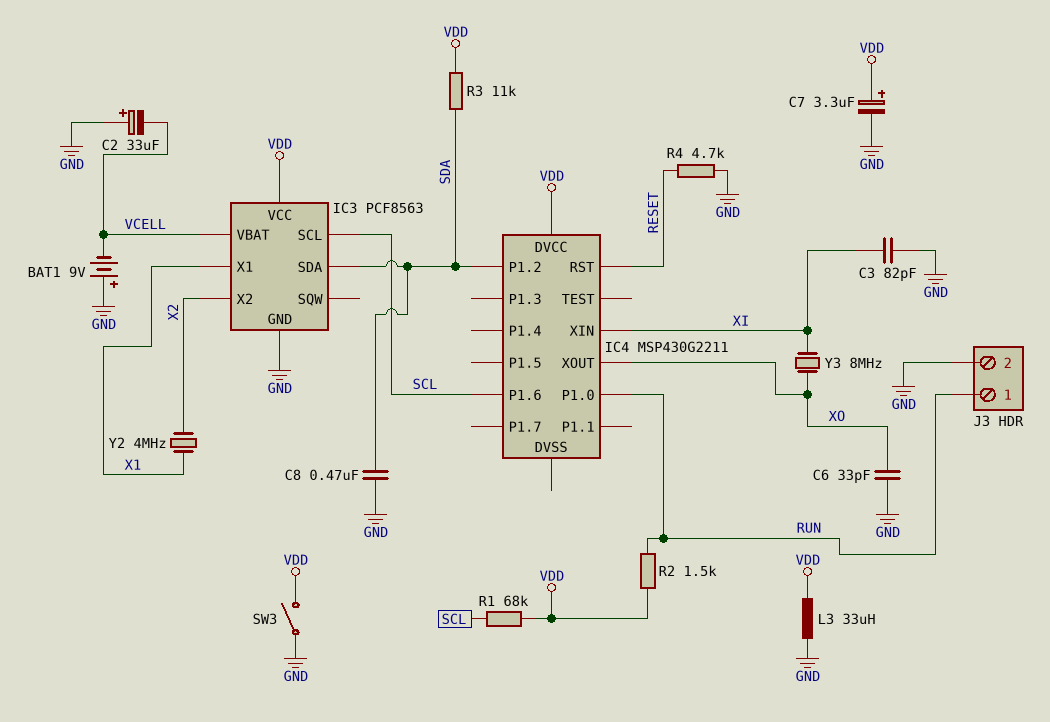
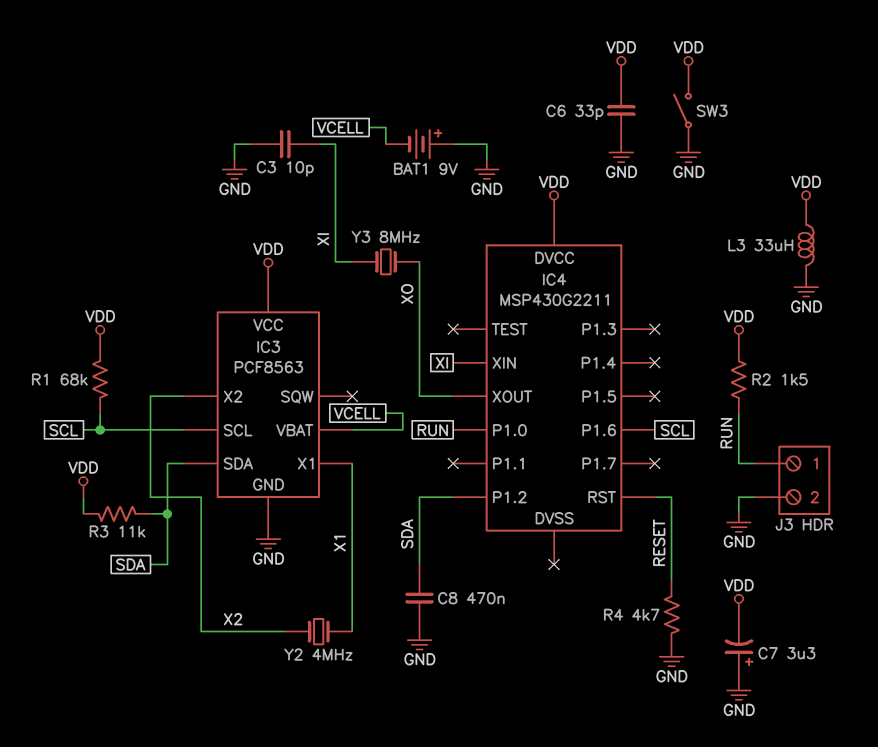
C2: 33uF (plus GND, minus VCELL) -> none
C3: 82pF (GND, XI) -> 10pF (GND, XI)
C6: 33pF (GND, XO) -> 33pF (GND, VDD)
C7: 3.3uF (plus VDD, minus GND) -> 3.3uF (plus GND, minus VDD)

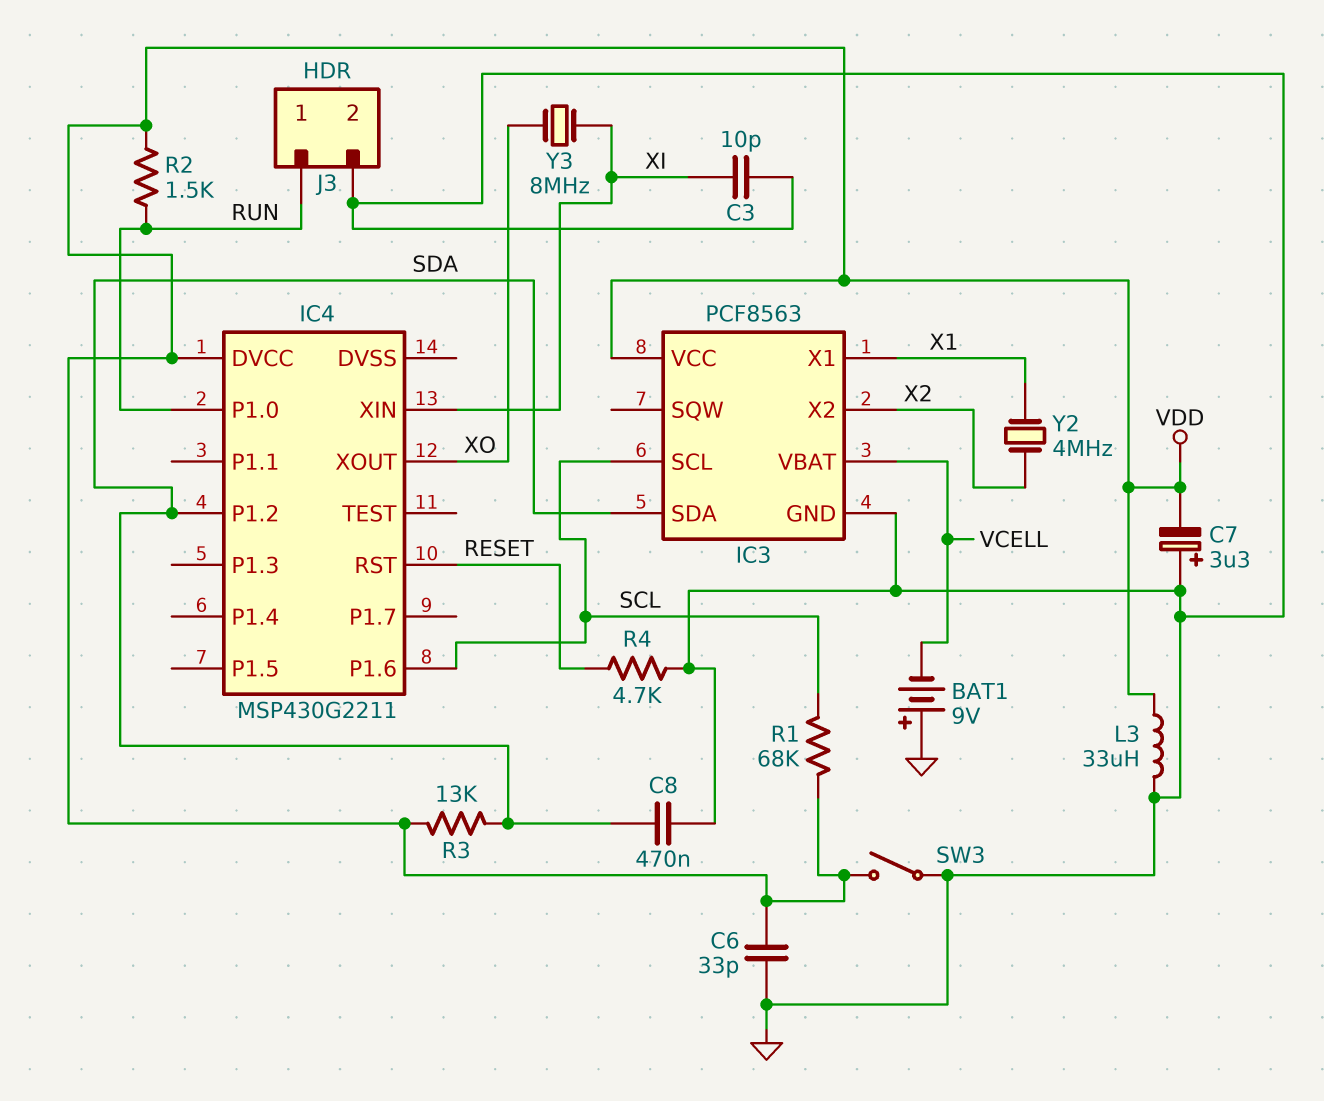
R3: 11k (SDA, VDD) -> 13k (SDA, VDD)

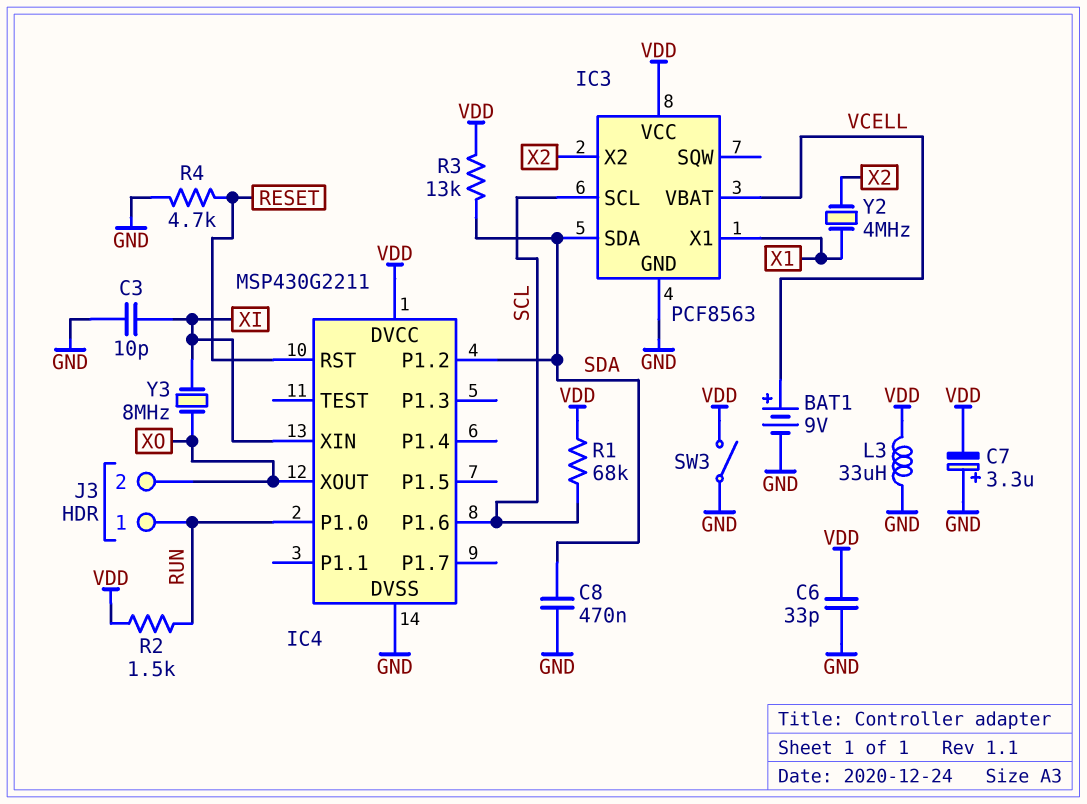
BAT1: 9V (plus GND, minus VCELL) -> 9V (plus VCELL, minus GND)
IC4 pin DVSS: none -> GND
J3 pin 2: GND -> XO

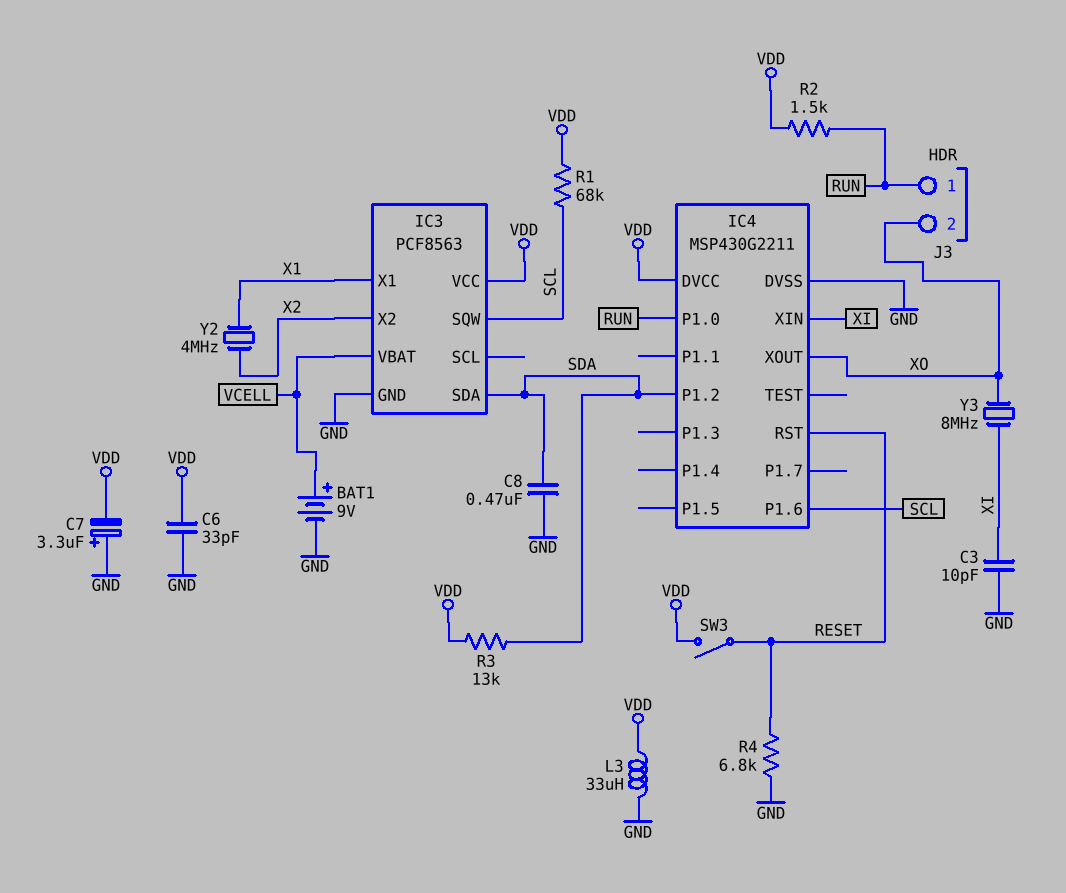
IC3 pin SCL: SCL -> none
IC3 pin SQW: none -> SCL
R4: 4.7k (GND, RESET) -> 6.8k (GND, RESET)
SW3: switch (GND, VDD) -> switch (RESET, VDD)

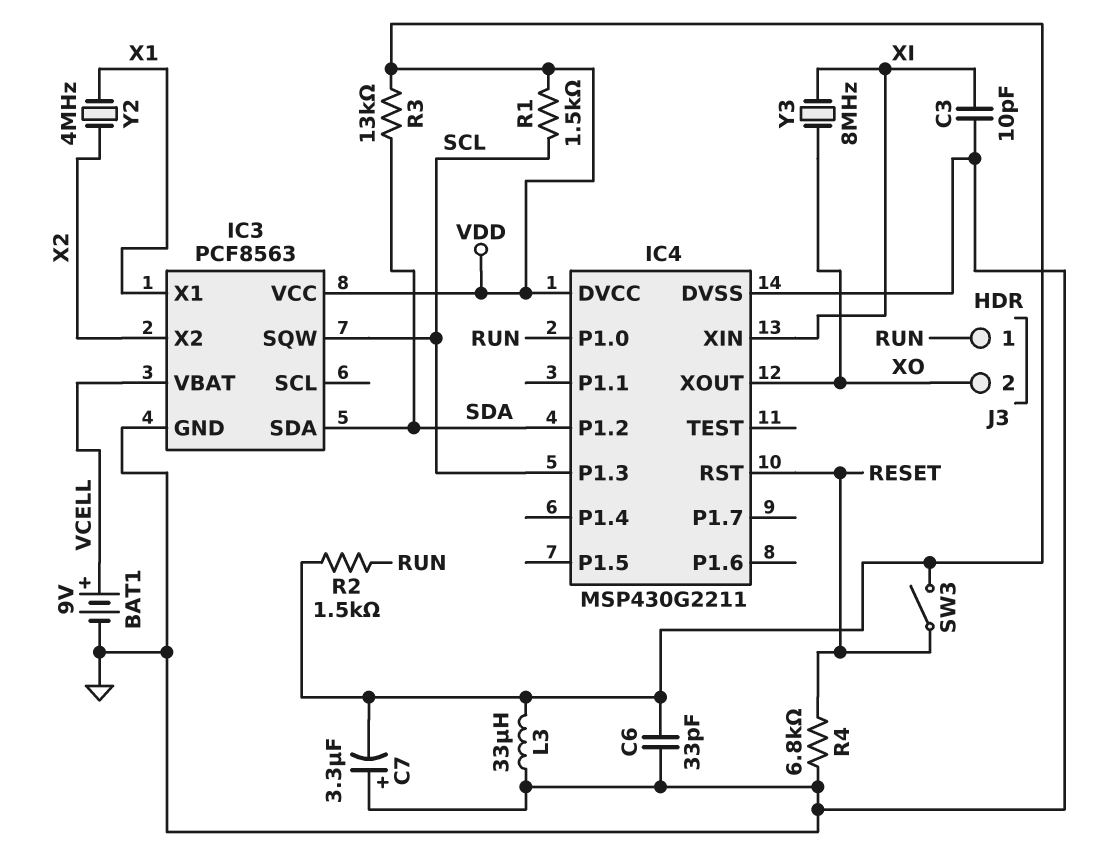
C8: 470nF (GND, SDA) -> none
IC4 pin P1.3: none -> SCL
IC4 pin P1.6: SCL -> none
R1: 68k (SCL, VDD) -> 1.5k (SCL, VDD)

